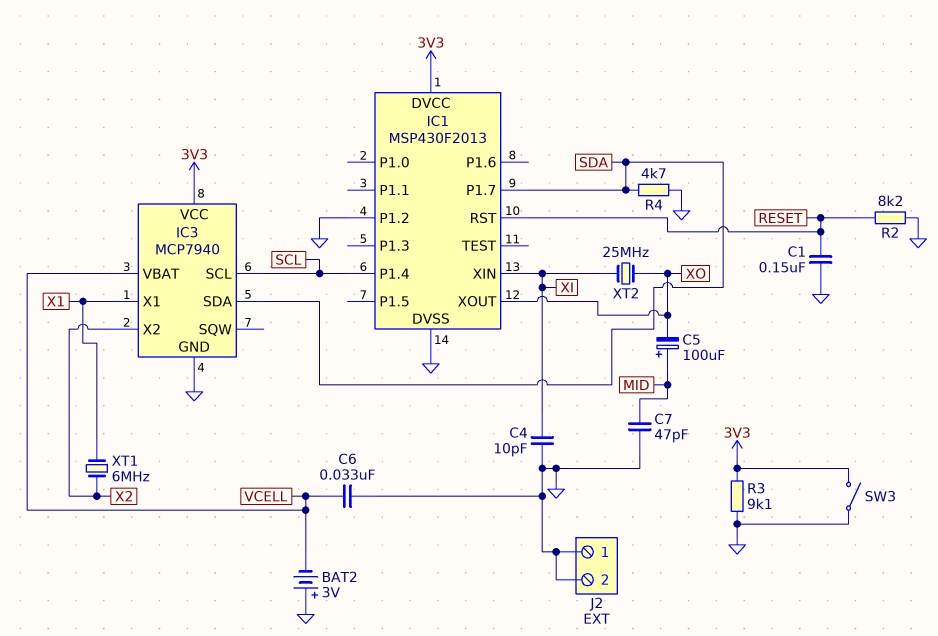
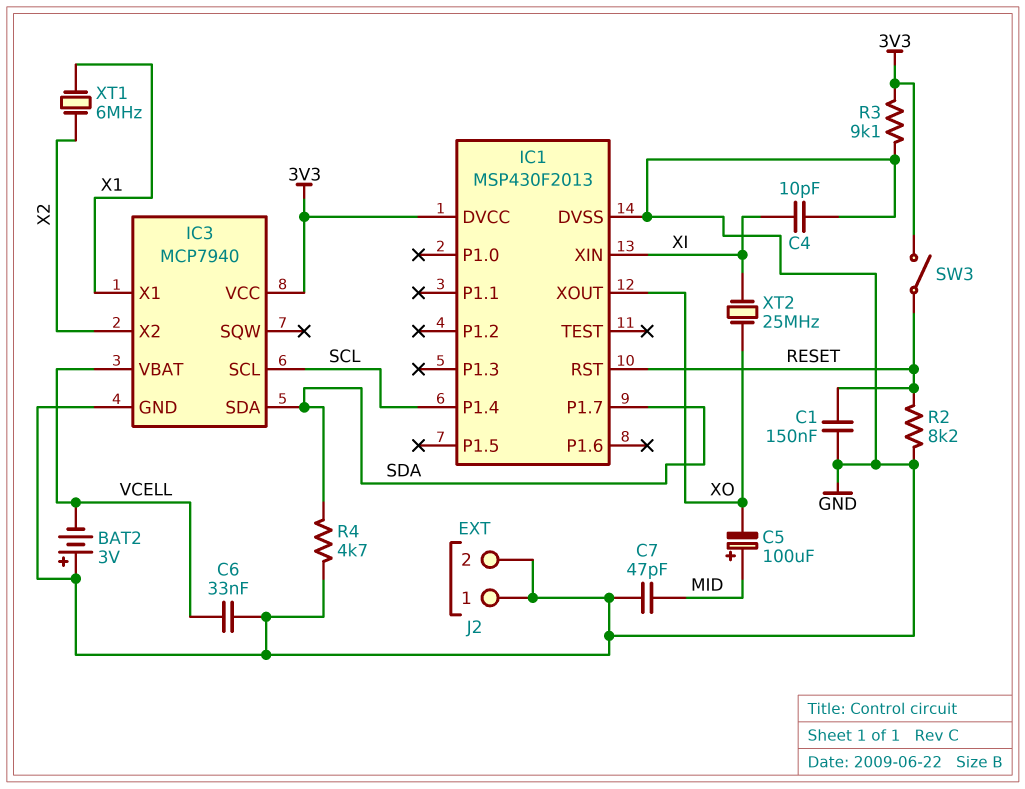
IC1 pin P1.2: GND -> none
SW3: switch (3V3, GND) -> switch (3V3, RESET)

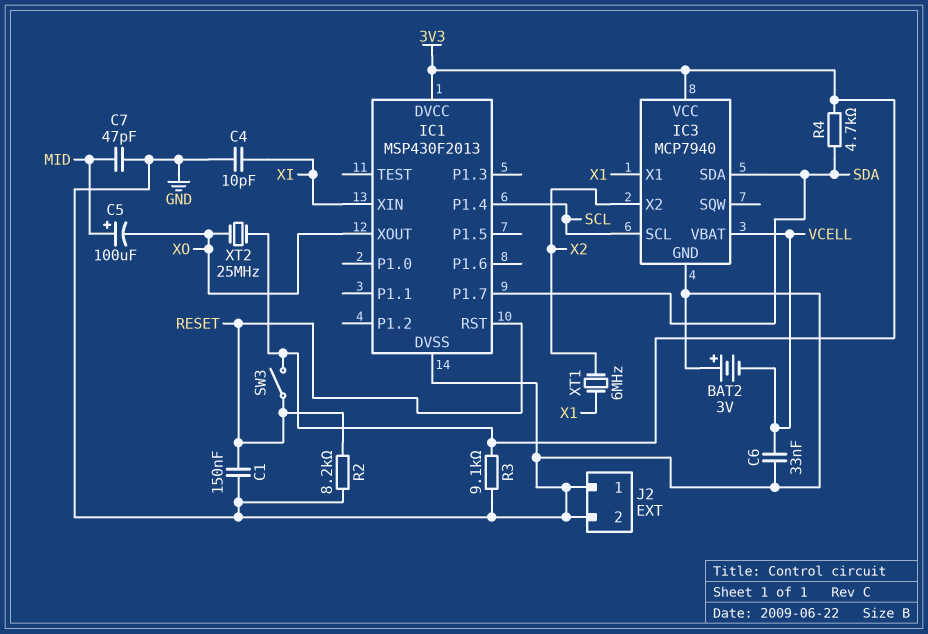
R4: 4.7k (GND, SDA) -> 4.7k (3V3, SDA)
XT2: 25MHz (XI, XO) -> 25MHz (3V3, XO)

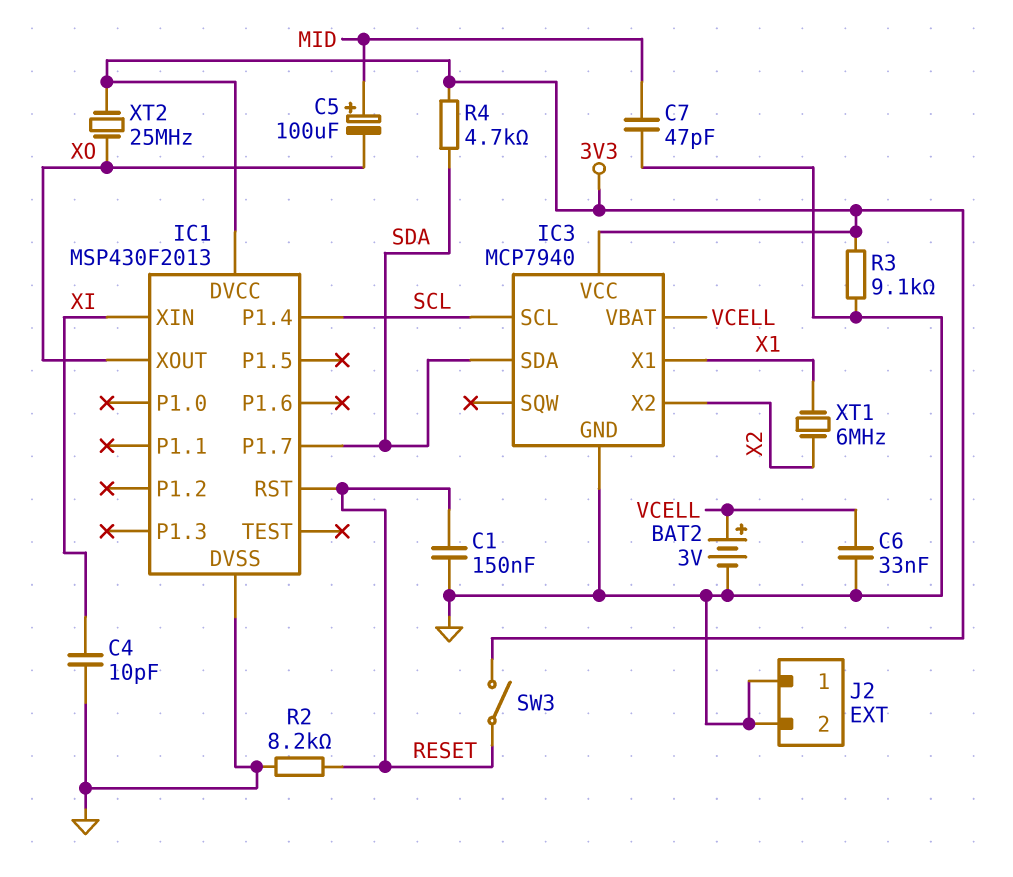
BAT2: 3V (plus GND, minus VCELL) -> 3V (plus VCELL, minus GND)

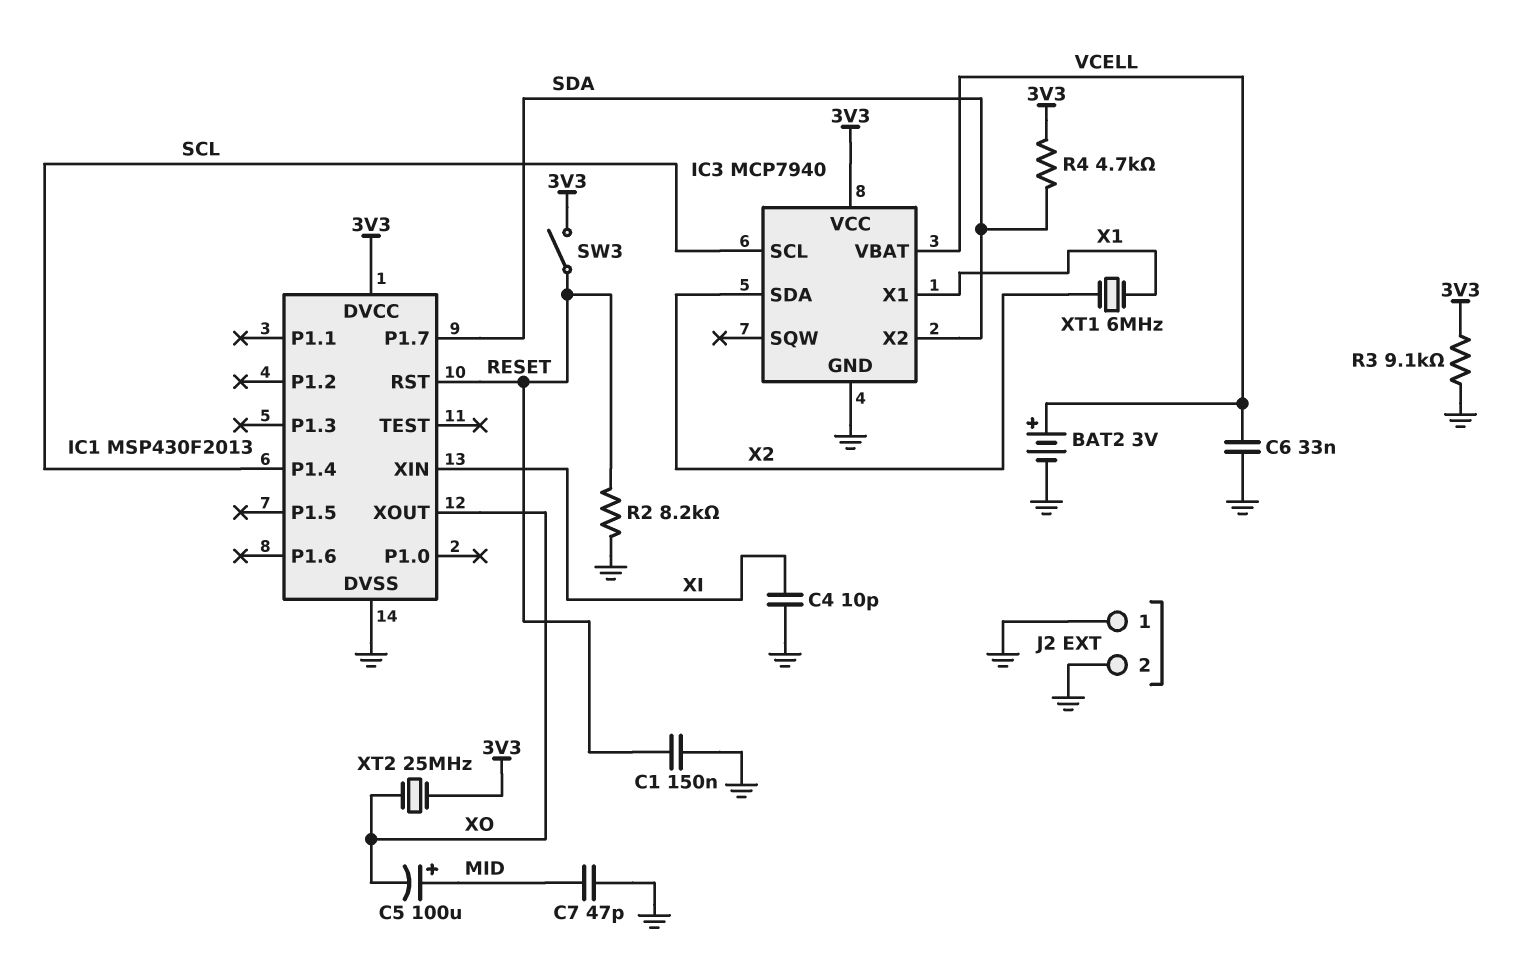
IC3 pin SDA: SDA -> X2
IC3 pin X2: X2 -> SDA

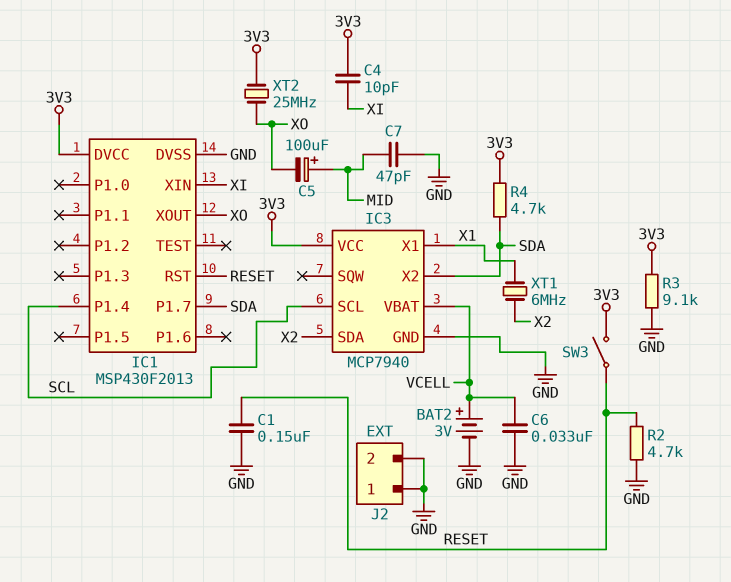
C4: 10pF (GND, XI) -> 10pF (3V3, XI)
R2: 8.2k (GND, RESET) -> 4.7k (GND, RESET)

